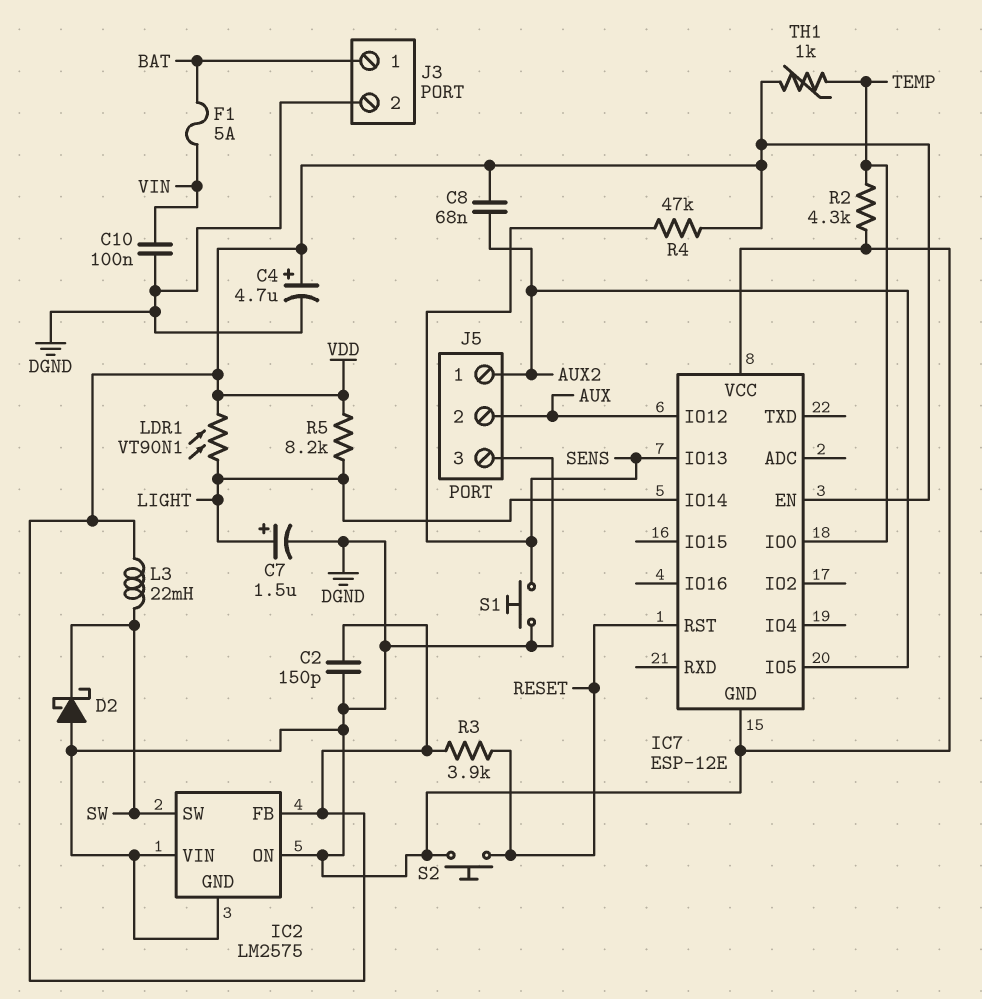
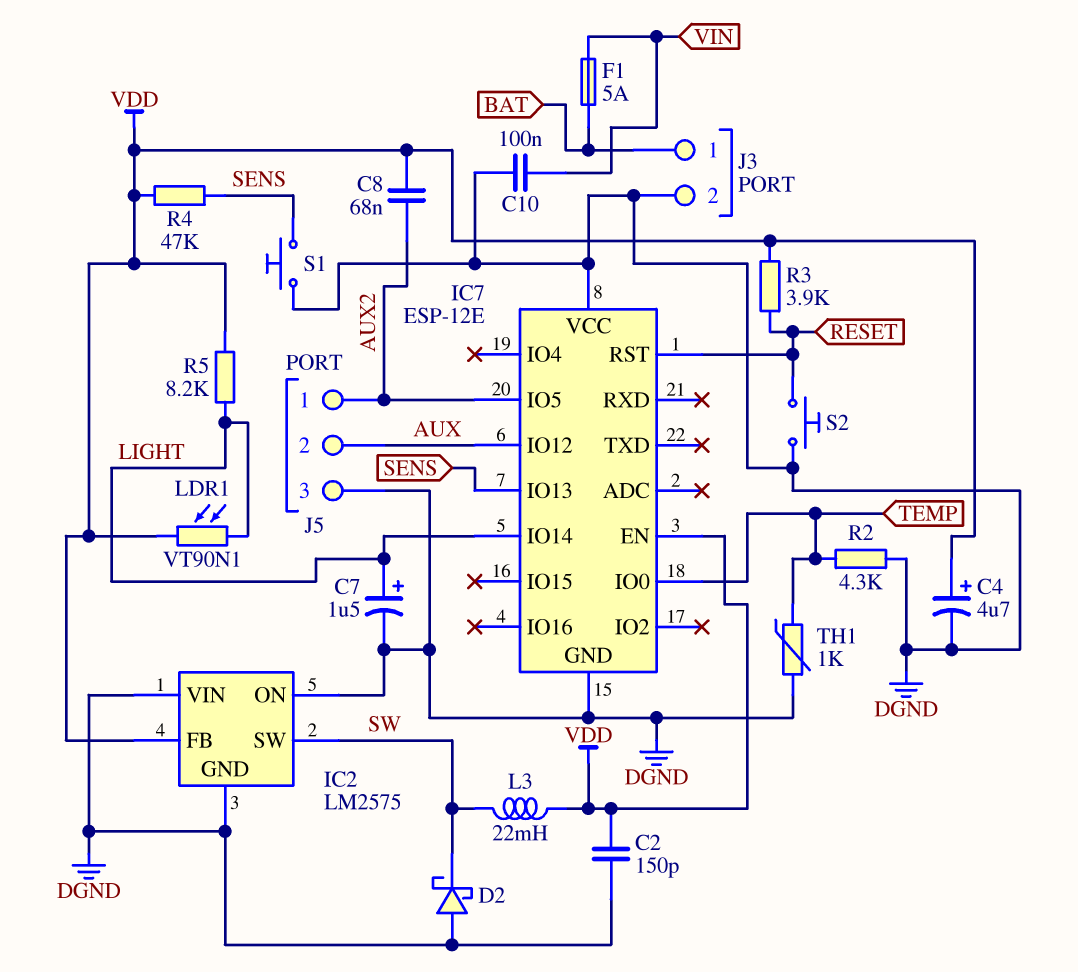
TH1: 1k (TEMP, VDD) -> 1k (DGND, TEMP)

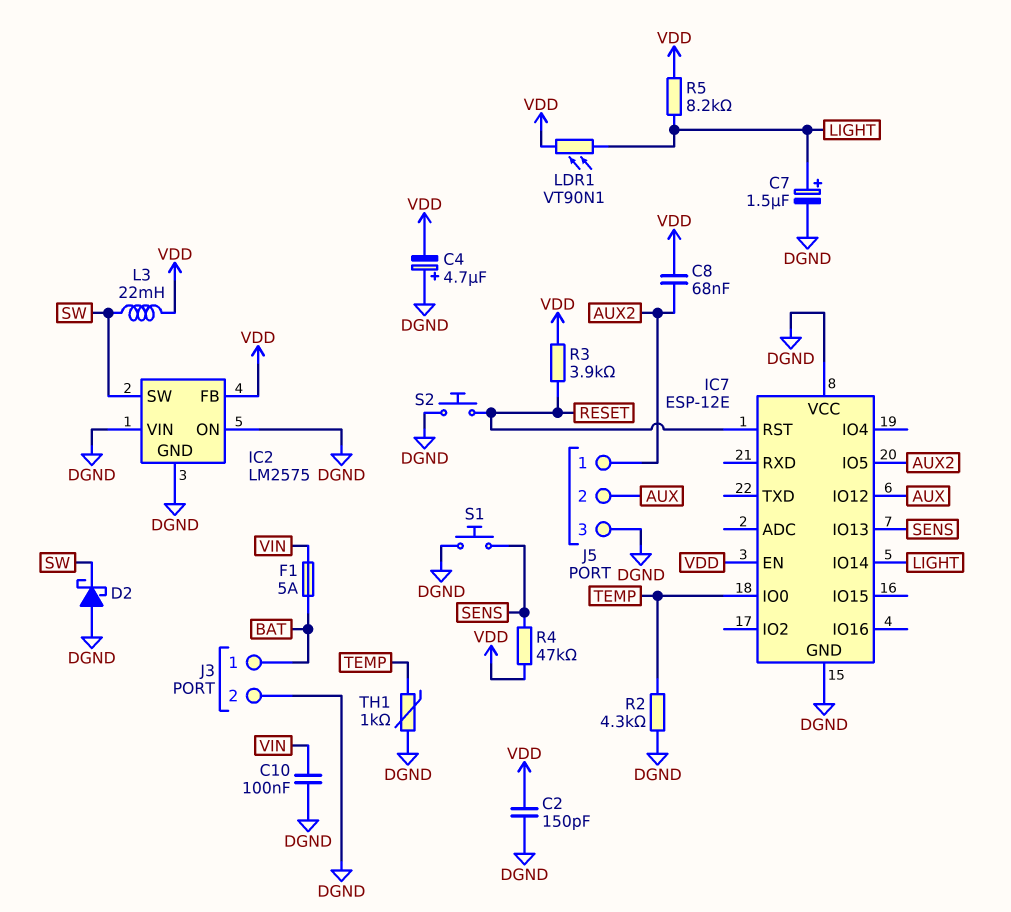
C4: 4.7uF (plus VDD, minus DGND) -> 4.7uF (plus DGND, minus VDD)

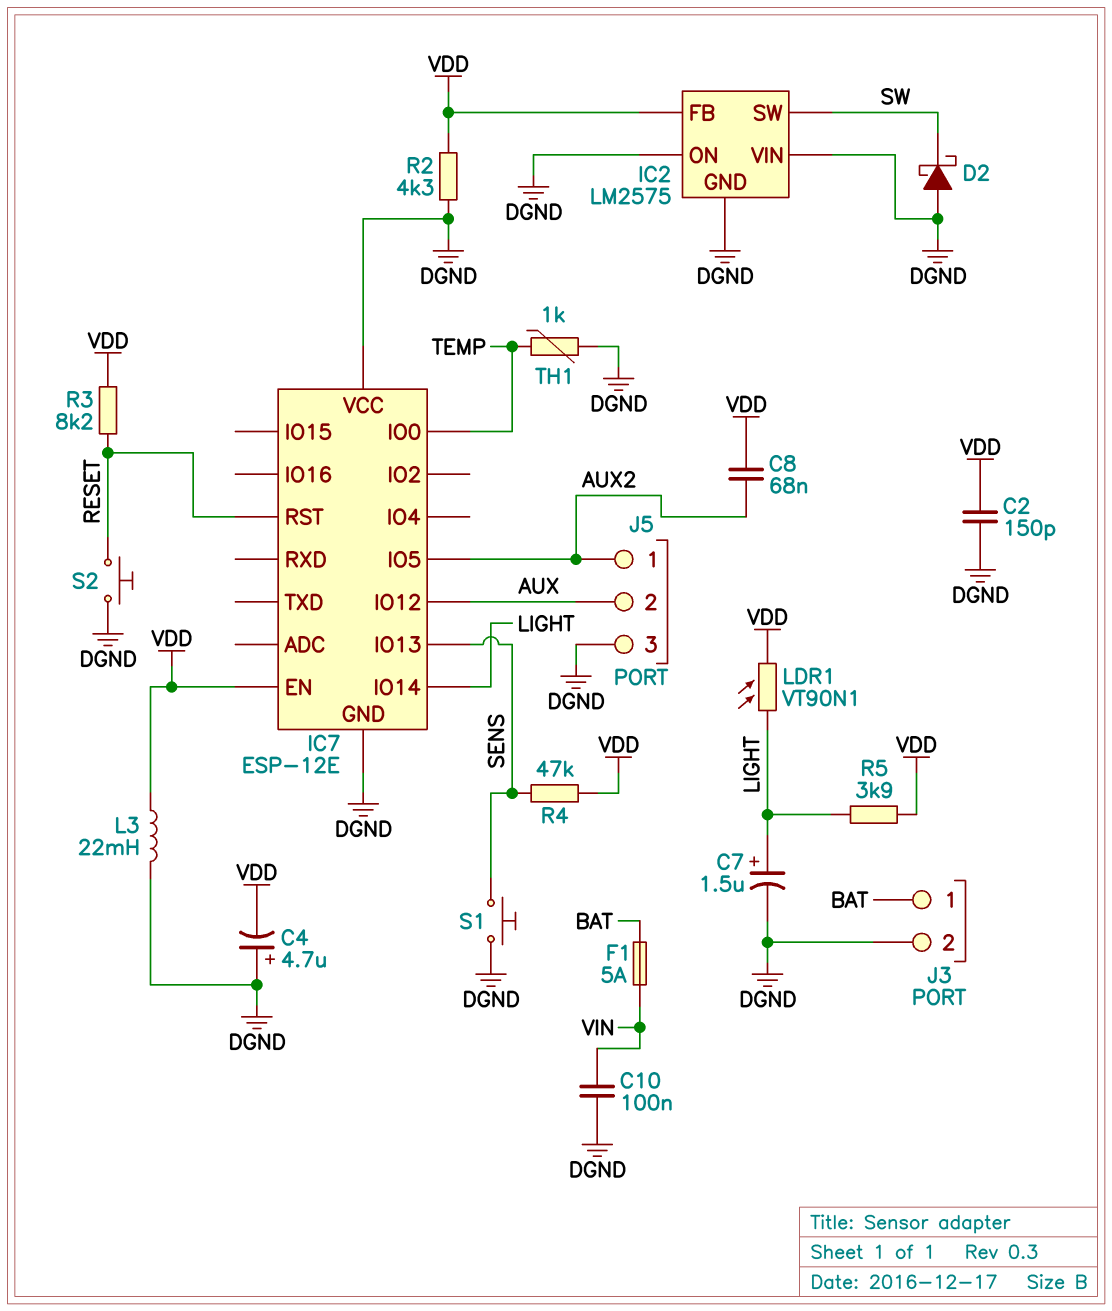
L3: 22mH (SW, VDD) -> 22mH (DGND, VDD)
R2: 4.3k (DGND, TEMP) -> 4.3k (DGND, VDD)
R3: 3.9k (RESET, VDD) -> 8.2k (RESET, VDD)
R5: 8.2k (LIGHT, VDD) -> 3.9k (LIGHT, VDD)

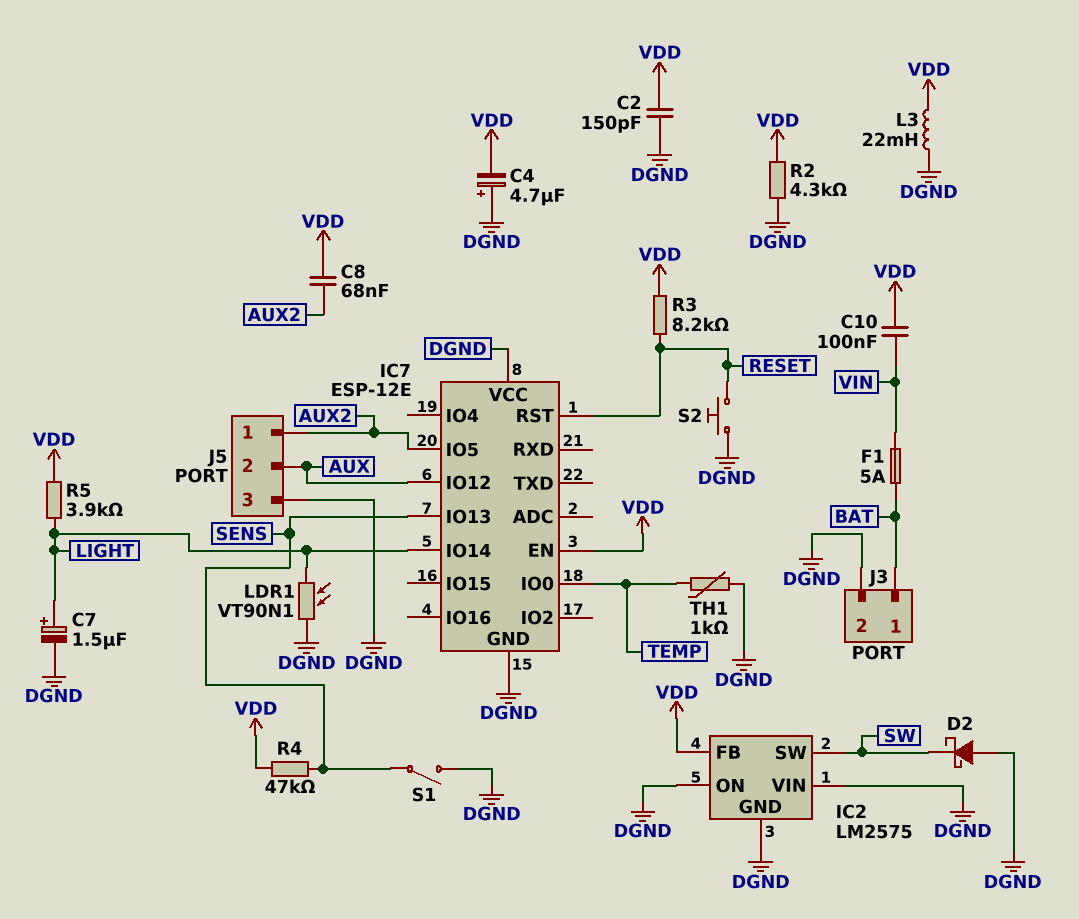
C10: 100nF (DGND, VIN) -> 100nF (VDD, VIN)
LDR1: VT90N1 (LIGHT, VDD) -> VT90N1 (DGND, LIGHT)
S1: button (DGND, SENS) -> switch (DGND, SENS)

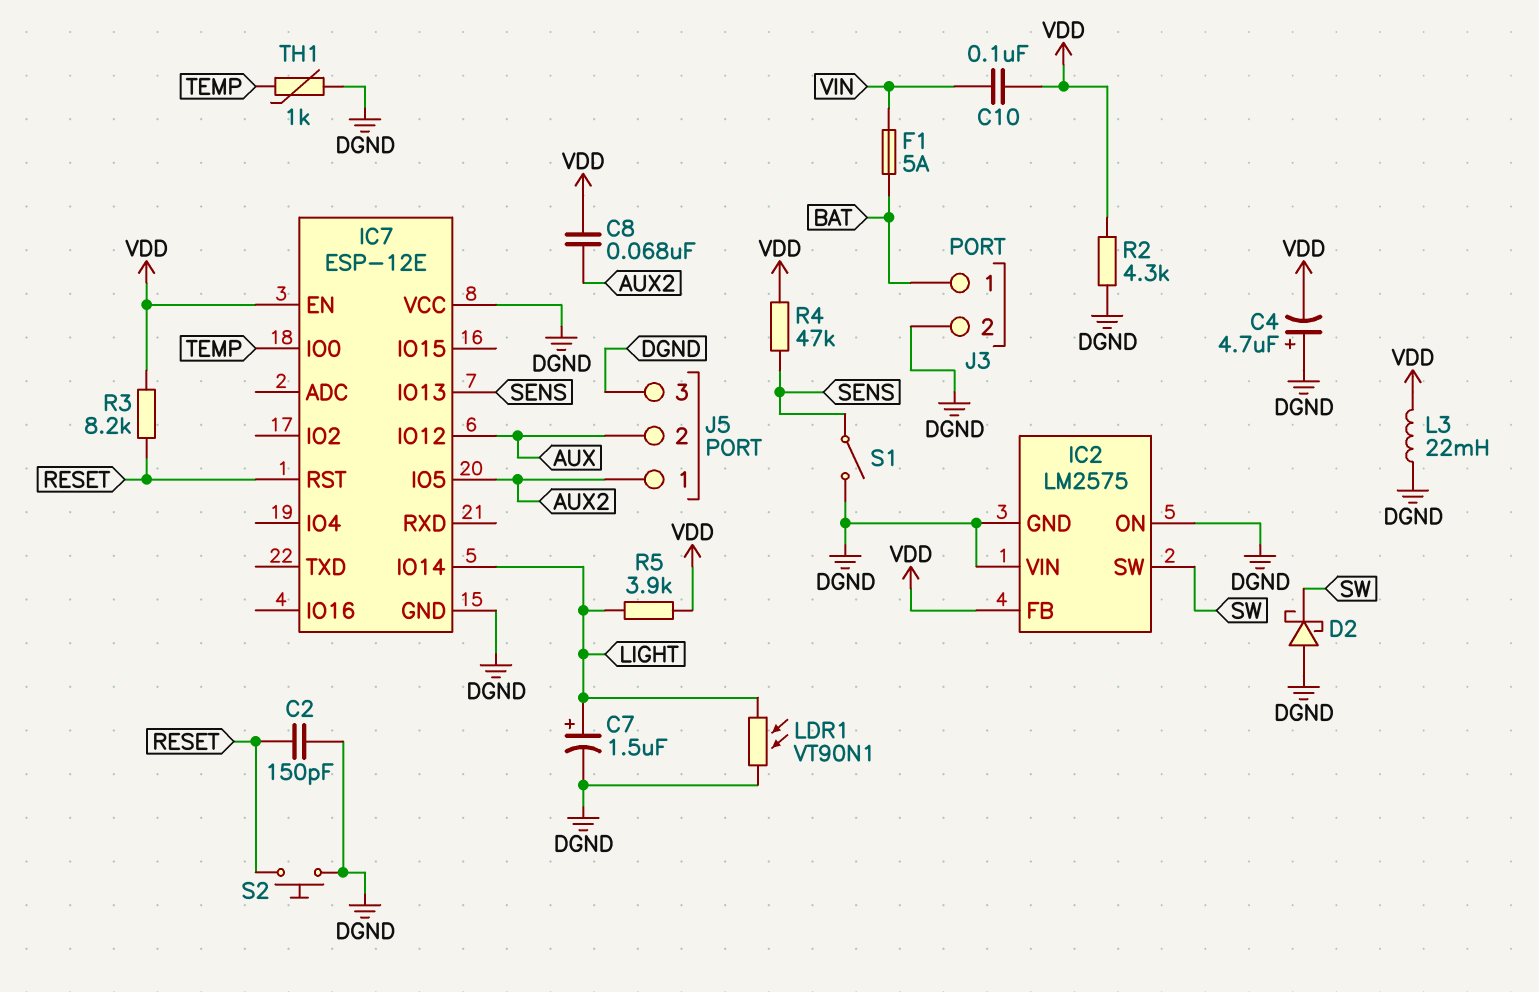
C2: 150pF (DGND, VDD) -> 150pF (DGND, RESET)

